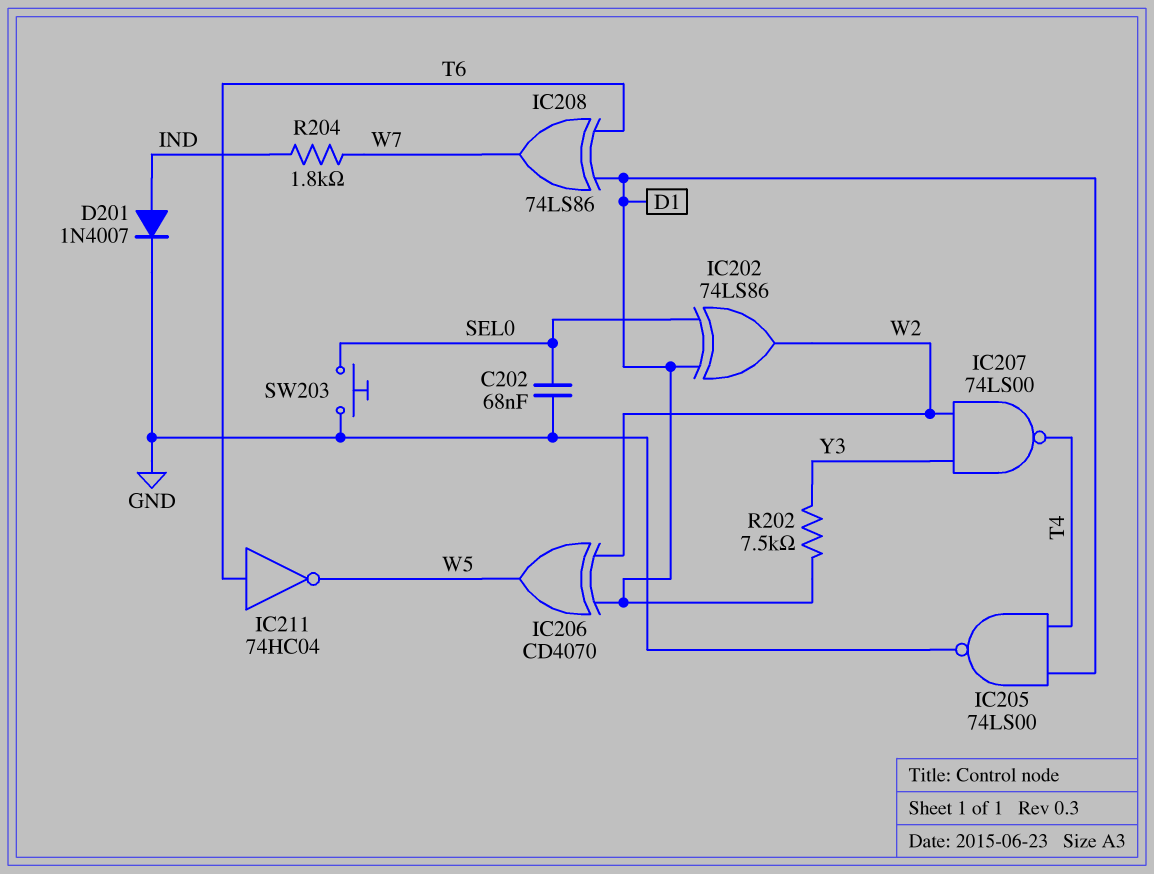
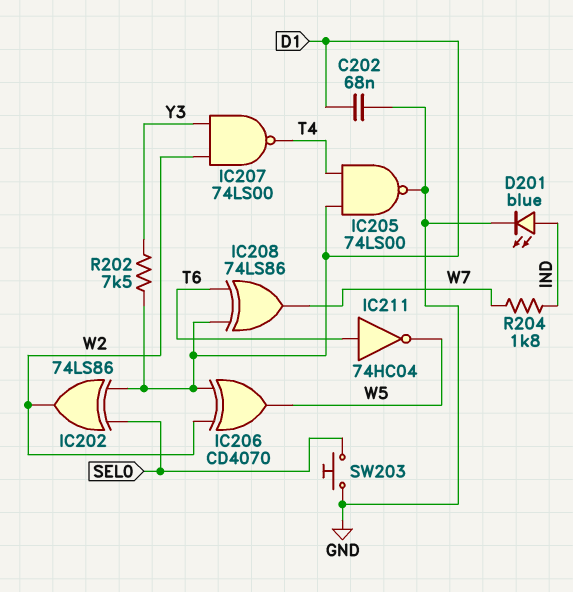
C202: 68nF (GND, SEL0) -> 68nF (D1, GND)
D201: diode 1N4007 (A IND, K GND) -> LED blue (A IND, K GND)

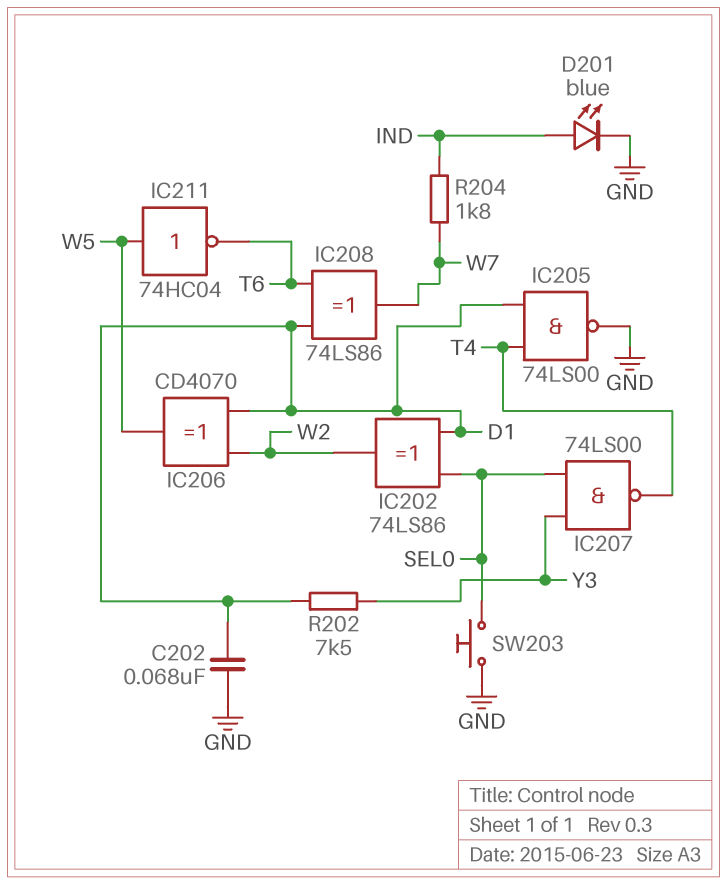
IC207: NAND 74LS00 (in W2, in Y3, out T4) -> NAND 74LS00 (in SEL0, in Y3, out T4)
IC211: NOT 74HC04 (in T6, out W5) -> NOT 74HC04 (in W5, out T6)

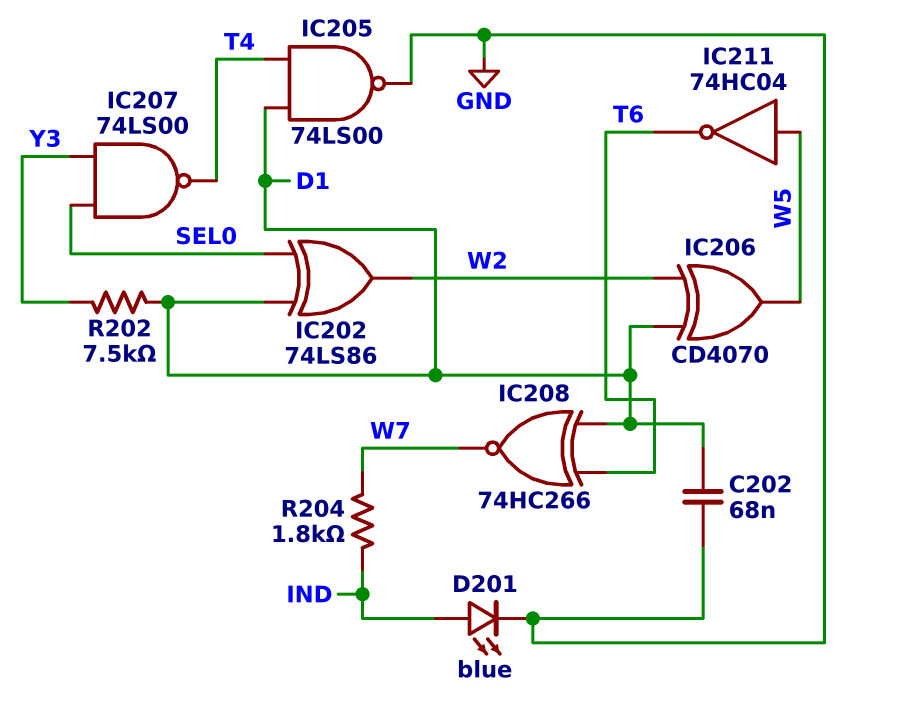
IC208: XOR 74LS86 (in D1, in T6, out W7) -> XNOR 74HC266 (in D1, in T6, out W7)
SW203: button (GND, SEL0) -> none

